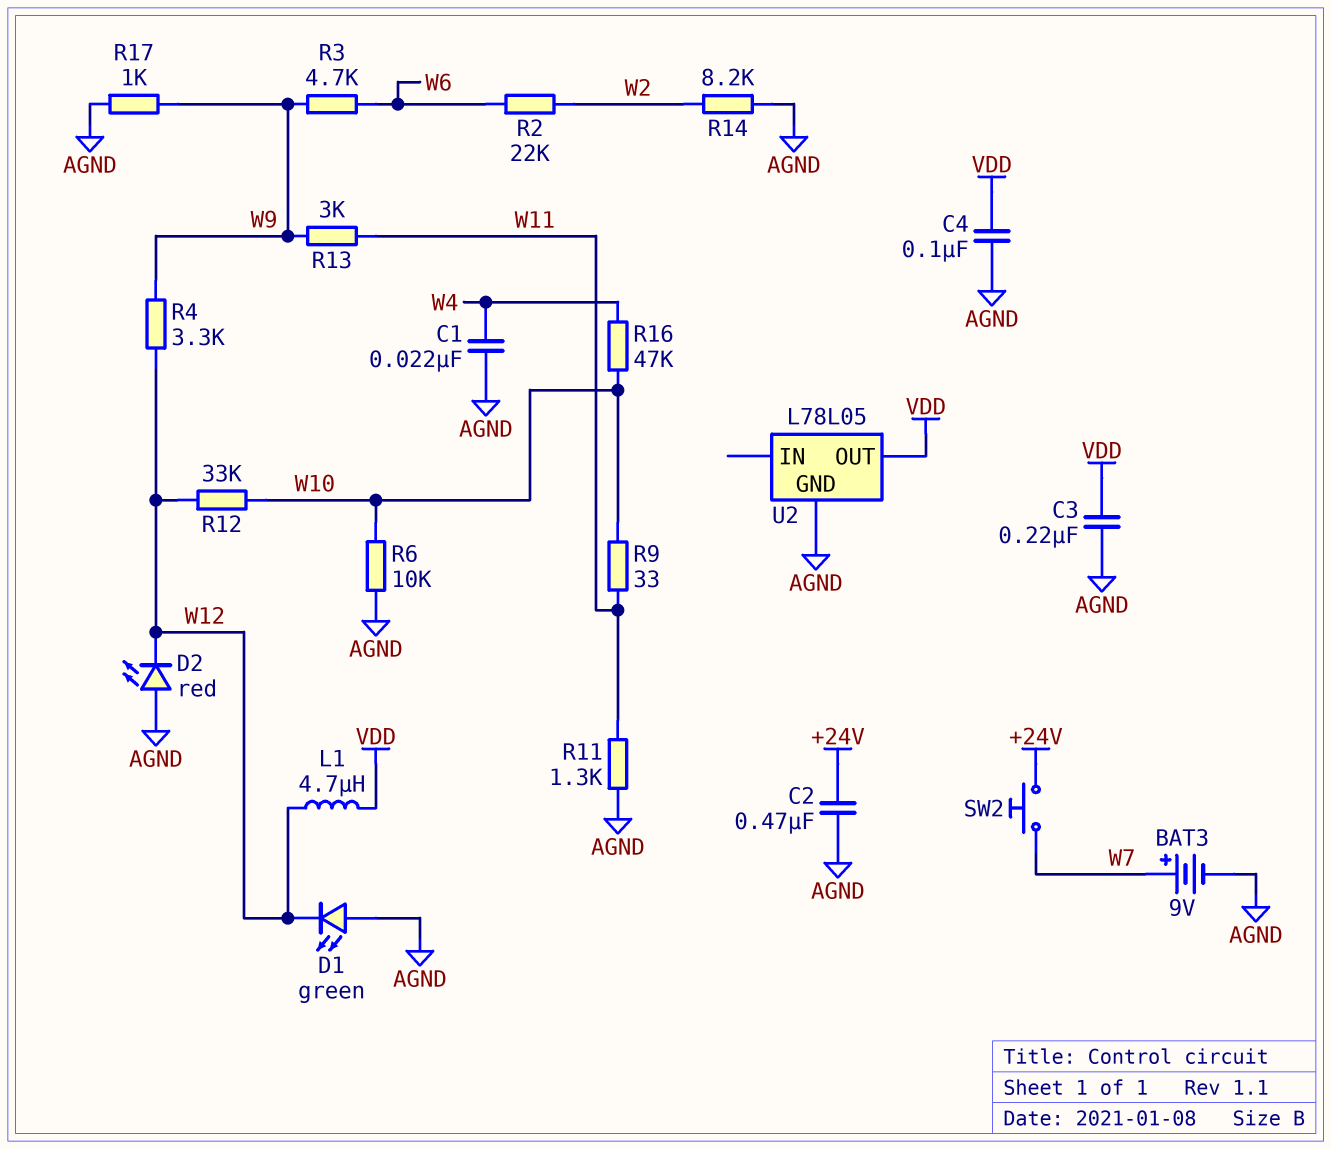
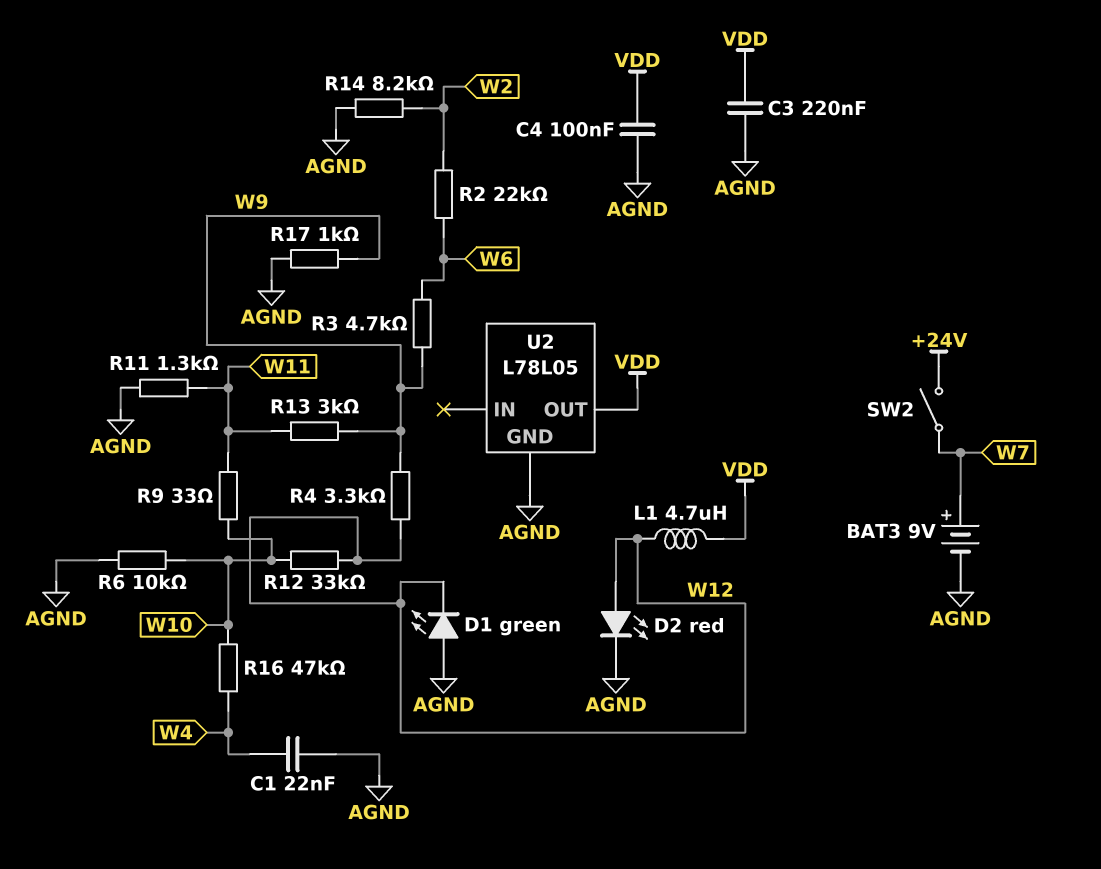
C2: 470nF (+24V, AGND) -> none
D2: LED red (A AGND, K W12) -> LED red (A W12, K AGND)
SW2: button (+24V, W7) -> switch (+24V, W7)

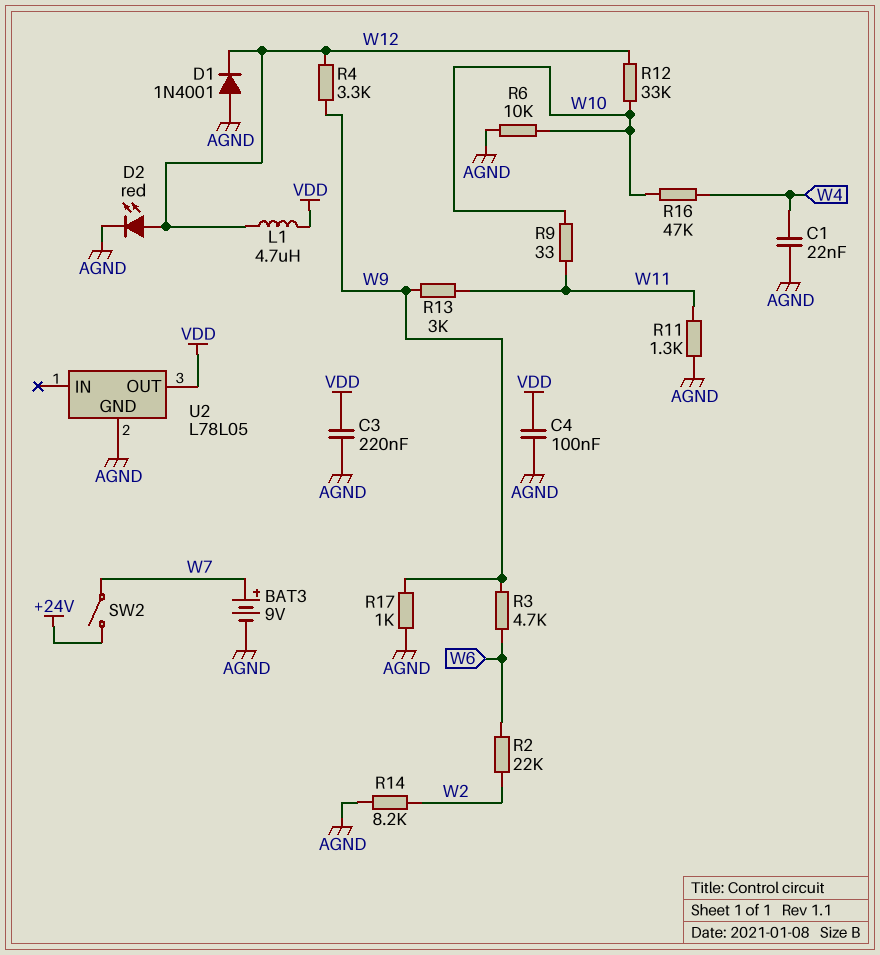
D1: LED green (A AGND, K W12) -> diode 1N4001 (A AGND, K W12)

